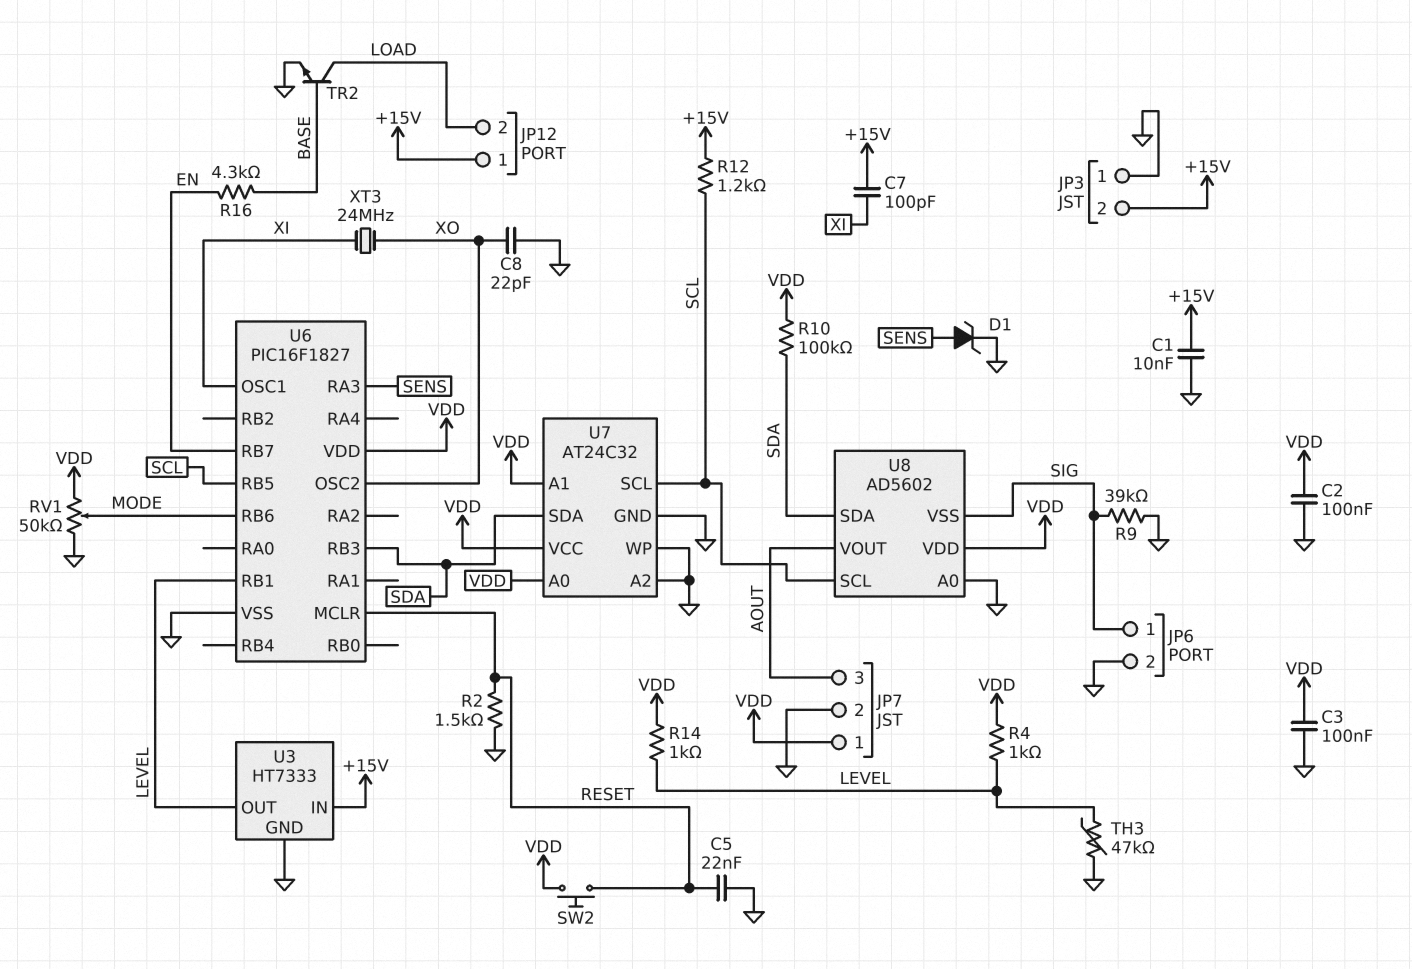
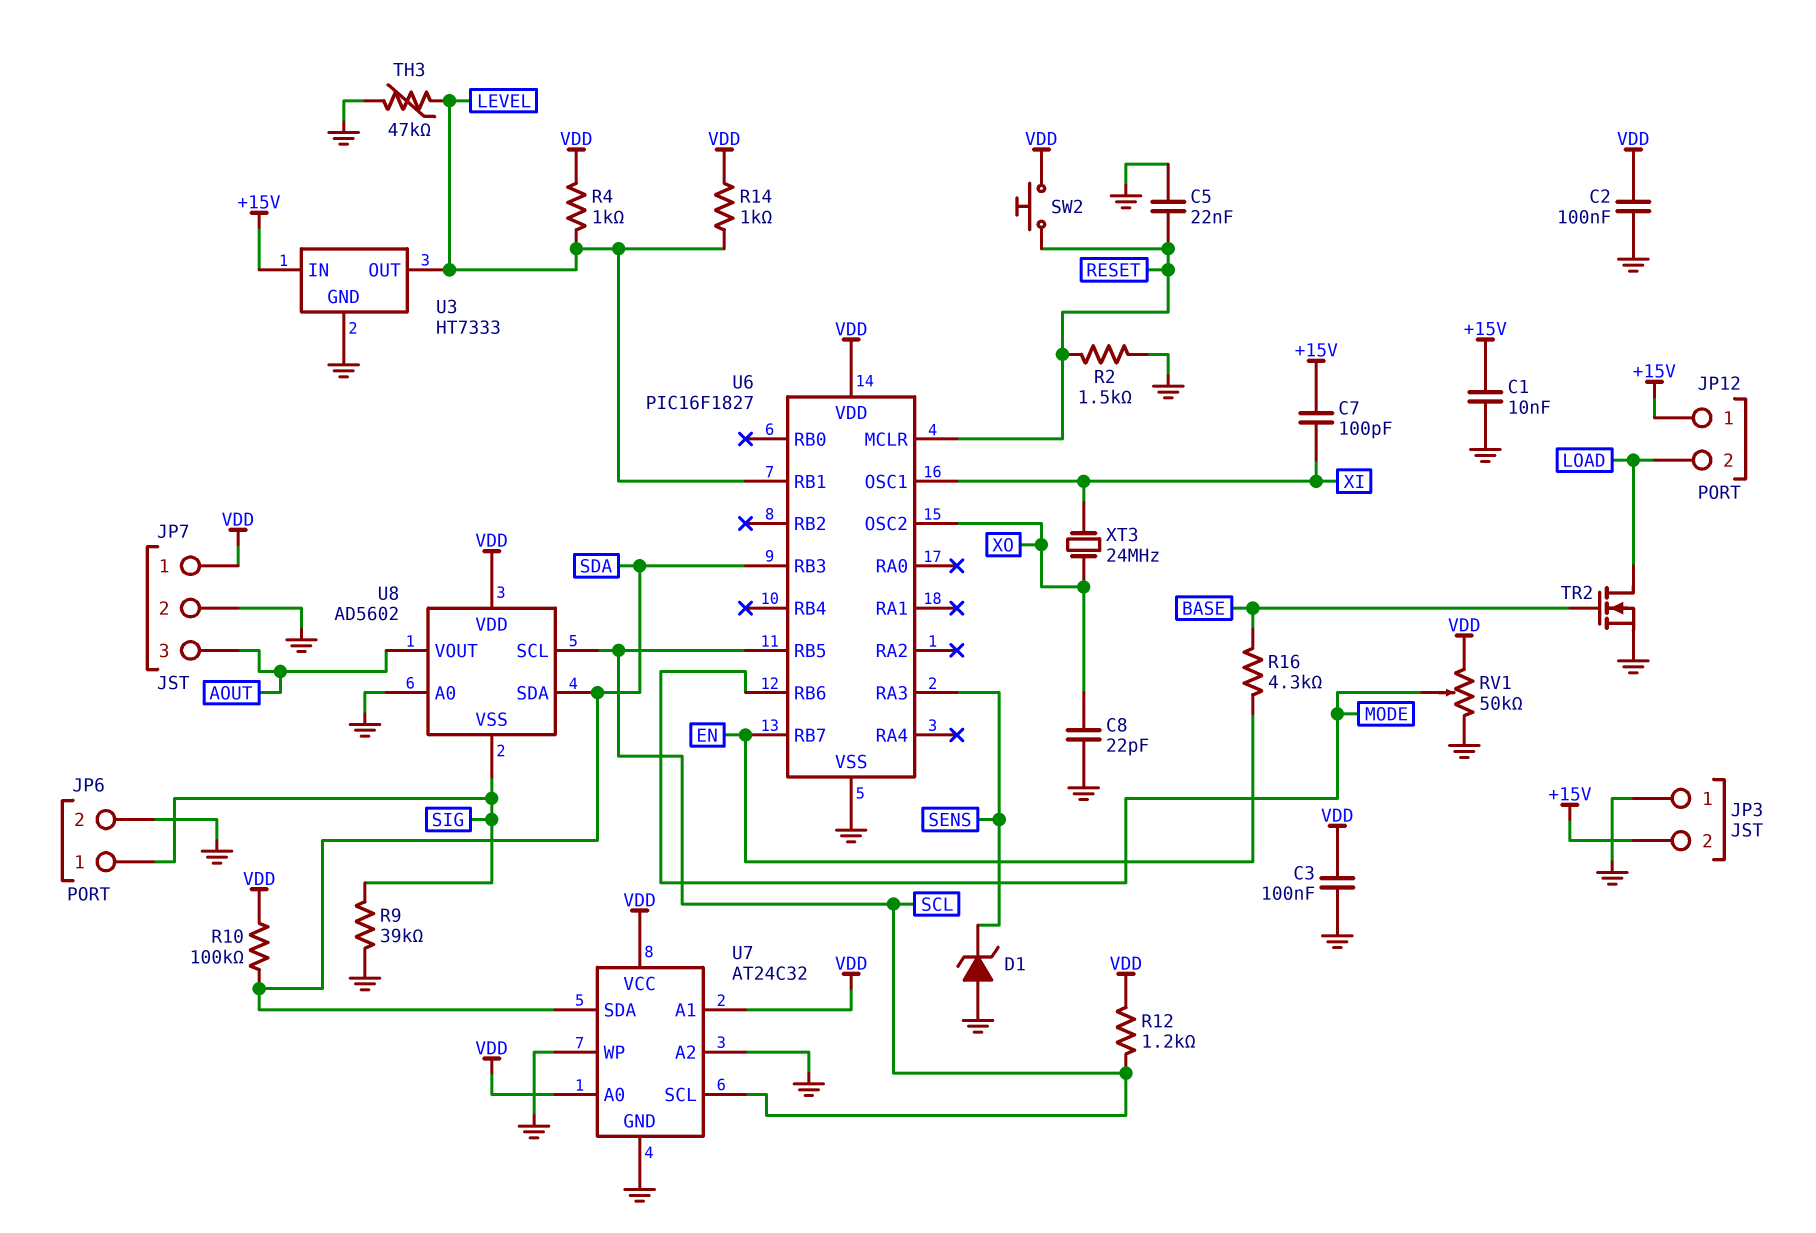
D1: zener (A SENS, K GND) -> zener (A GND, K SENS)
R12: 1.2k (+15V, SCL) -> 1.2k (SCL, VDD)
TR2: NPN (B BASE, C LOAD, E GND) -> NMOS (G BASE, D LOAD, S GND)

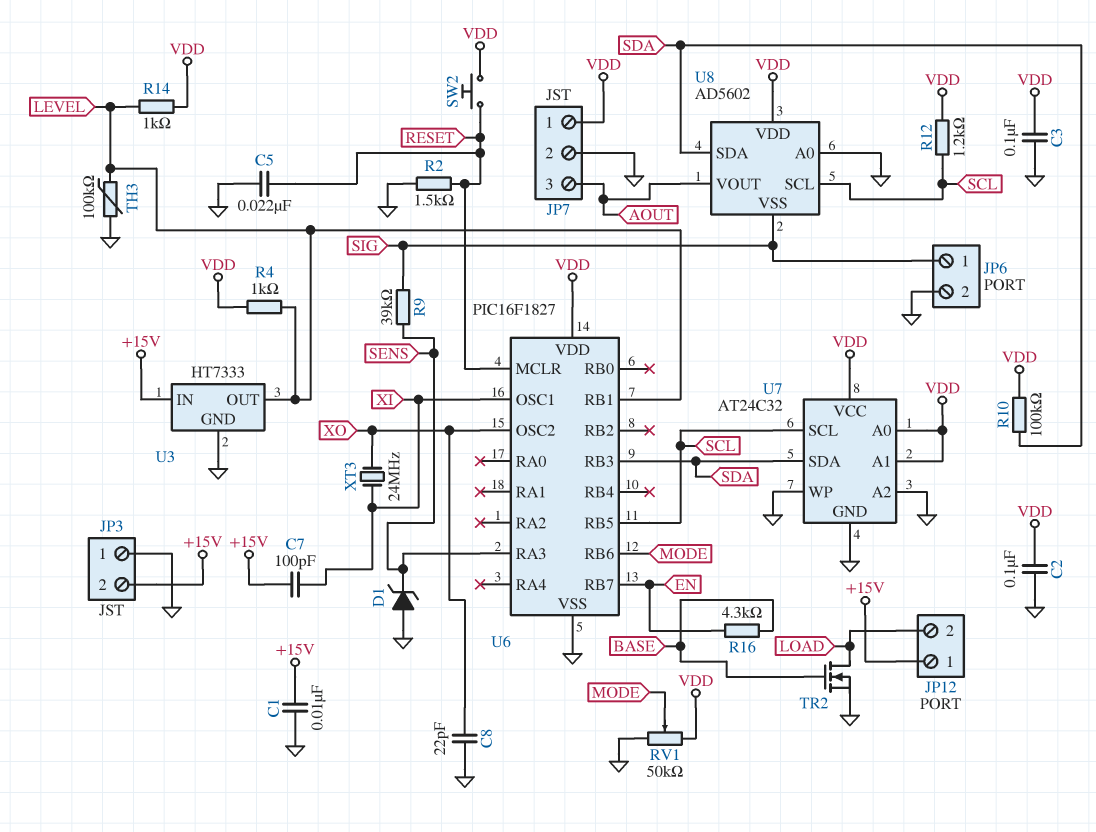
R9: 39k (GND, SIG) -> 39k (SENS, SIG)
TH3: 47k (GND, LEVEL) -> 100k (GND, LEVEL)

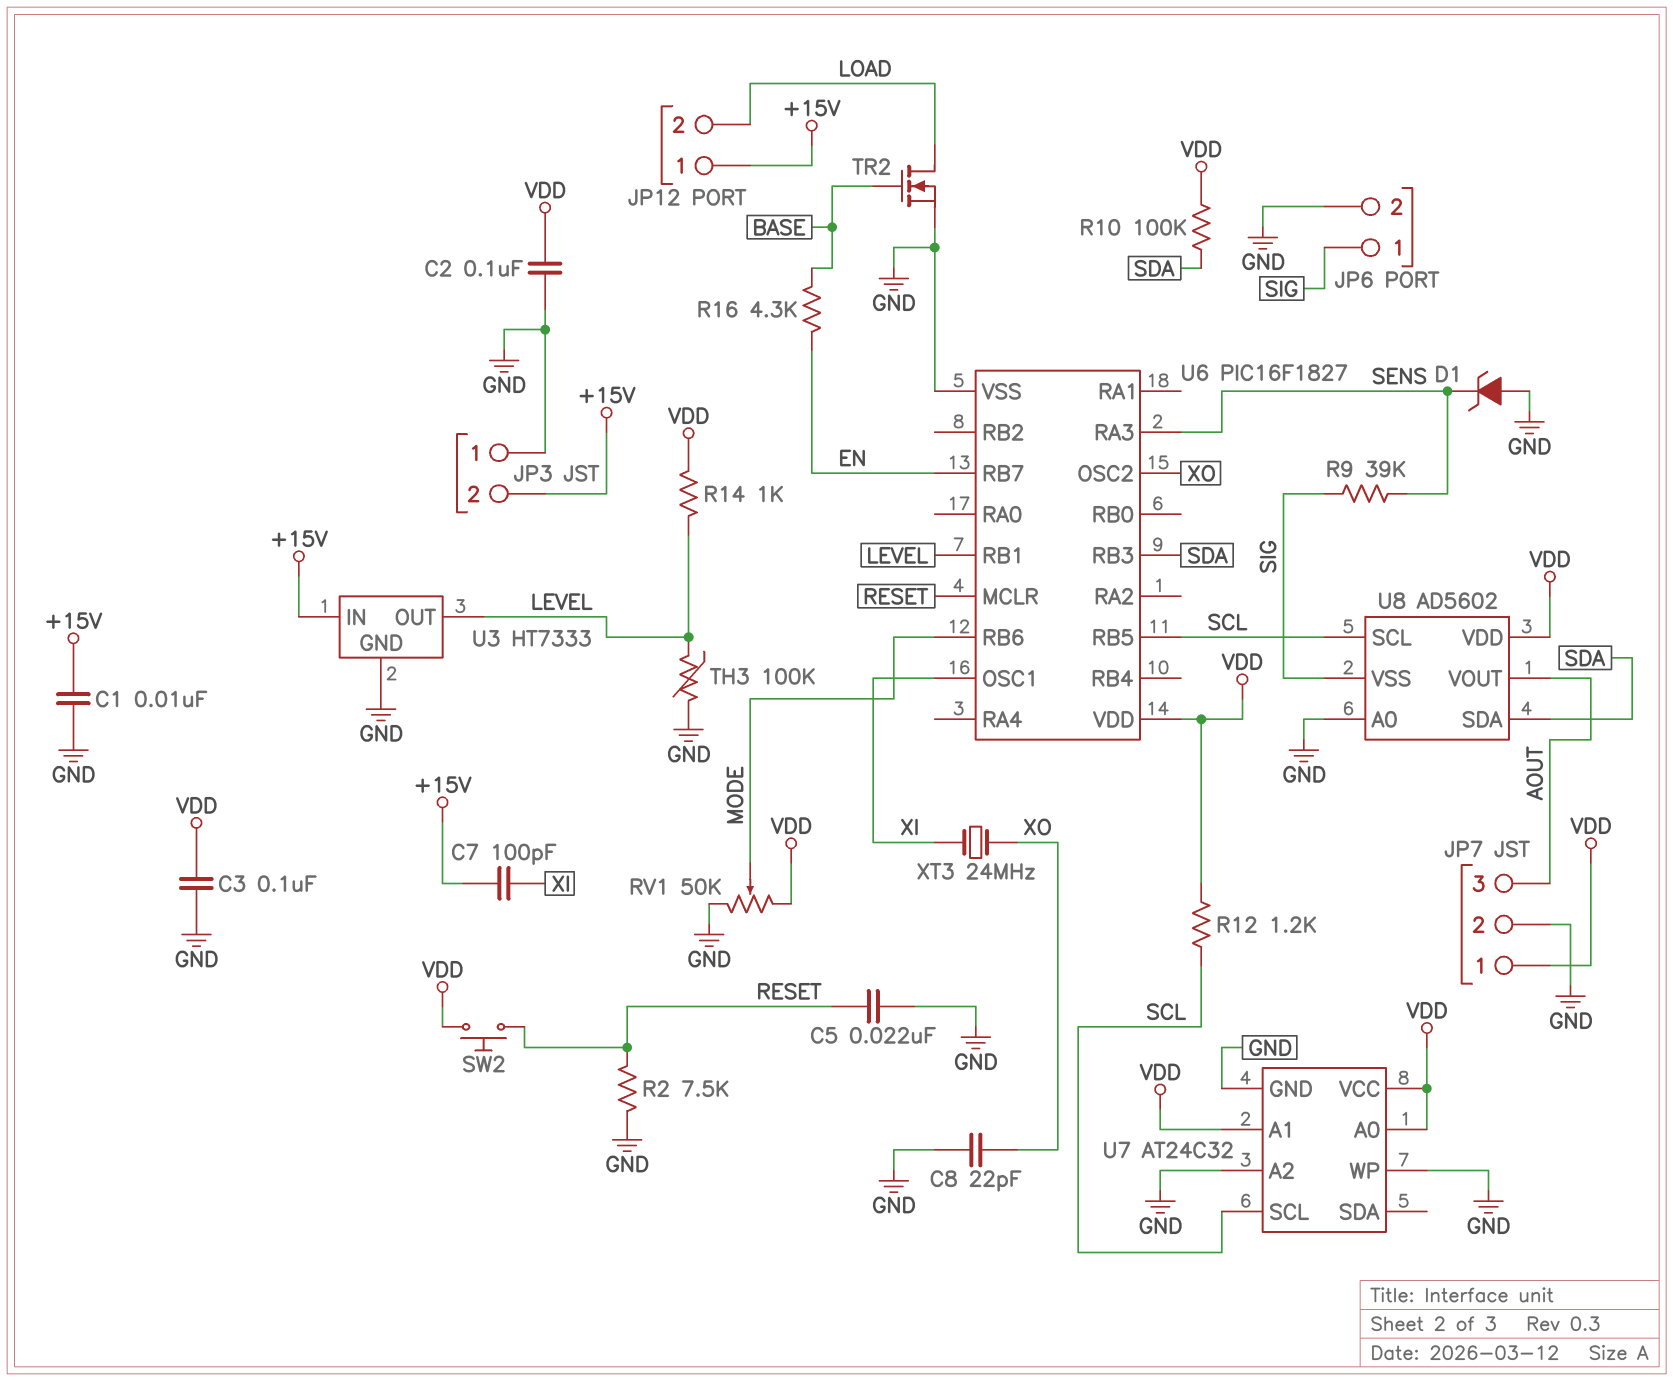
R2: 1.5k (GND, RESET) -> 7.5k (GND, RESET)
R4: 1k (LEVEL, VDD) -> none
U7 pin SDA: SDA -> none

